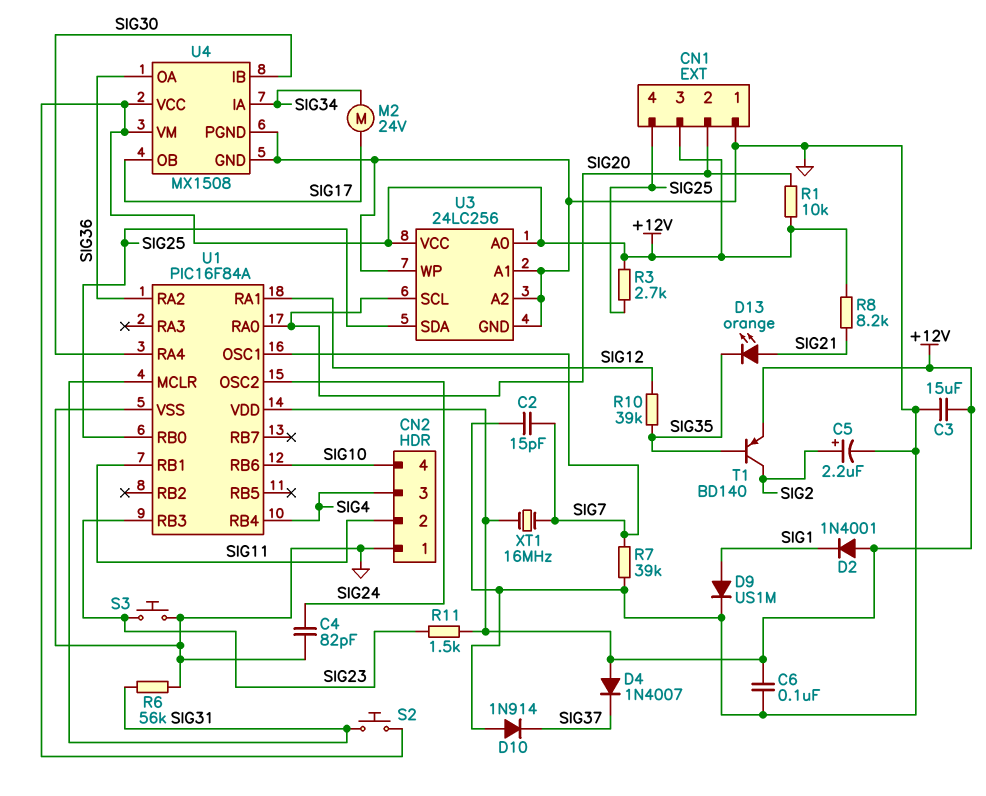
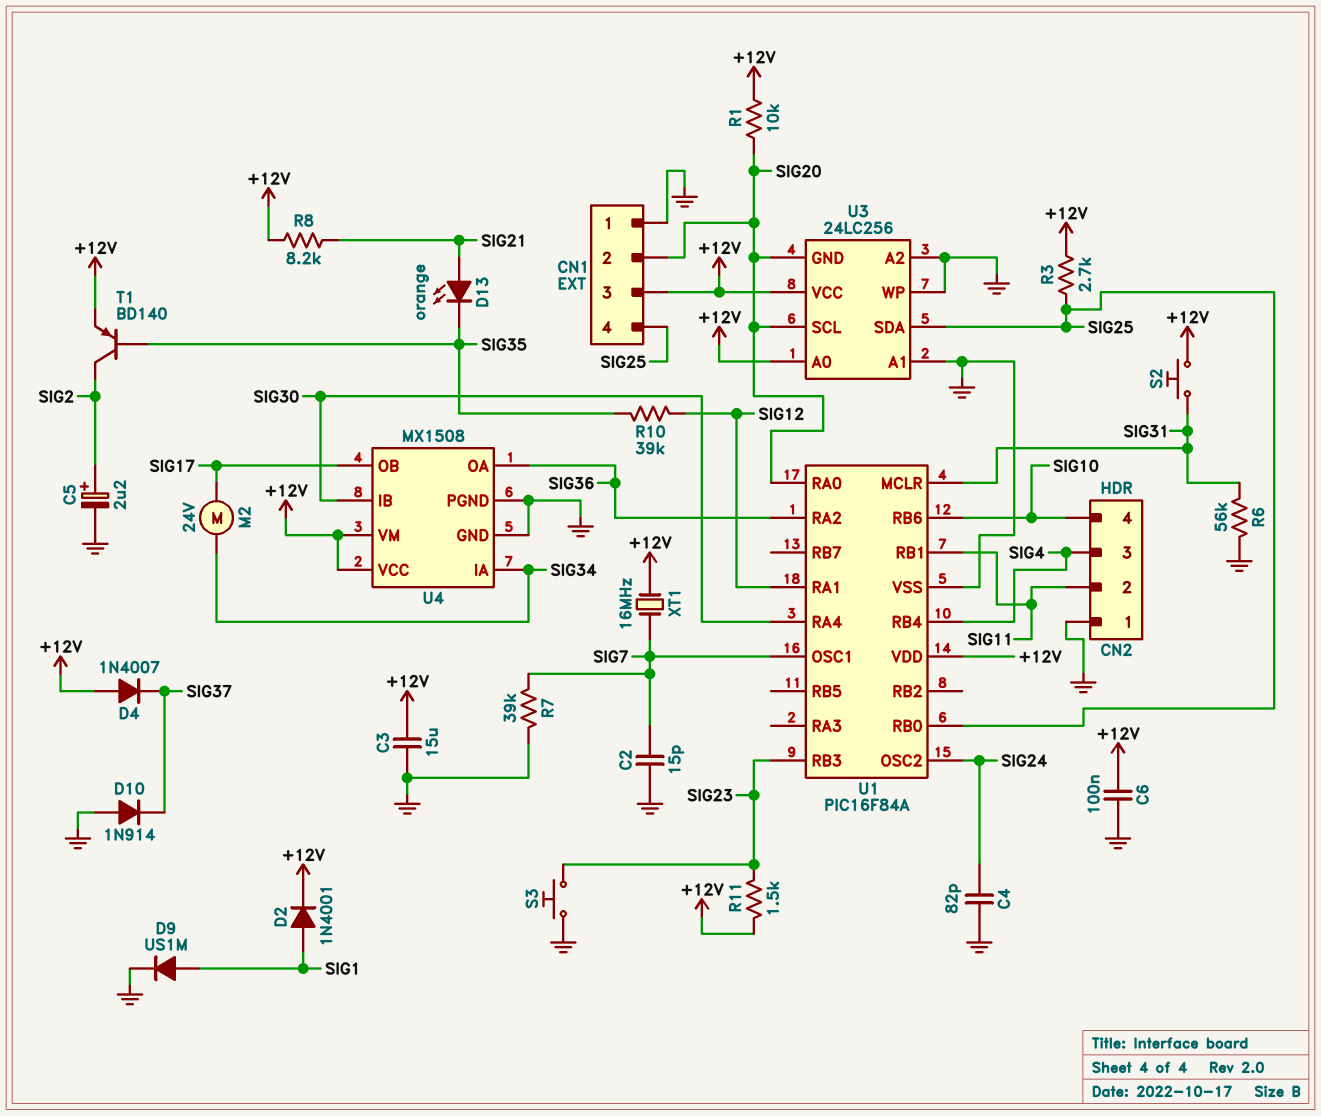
D2: diode 1N4001 (A +12V, K SIG1) -> diode 1N4001 (A SIG1, K +12V)
U3 pin GND: GND -> SIG20

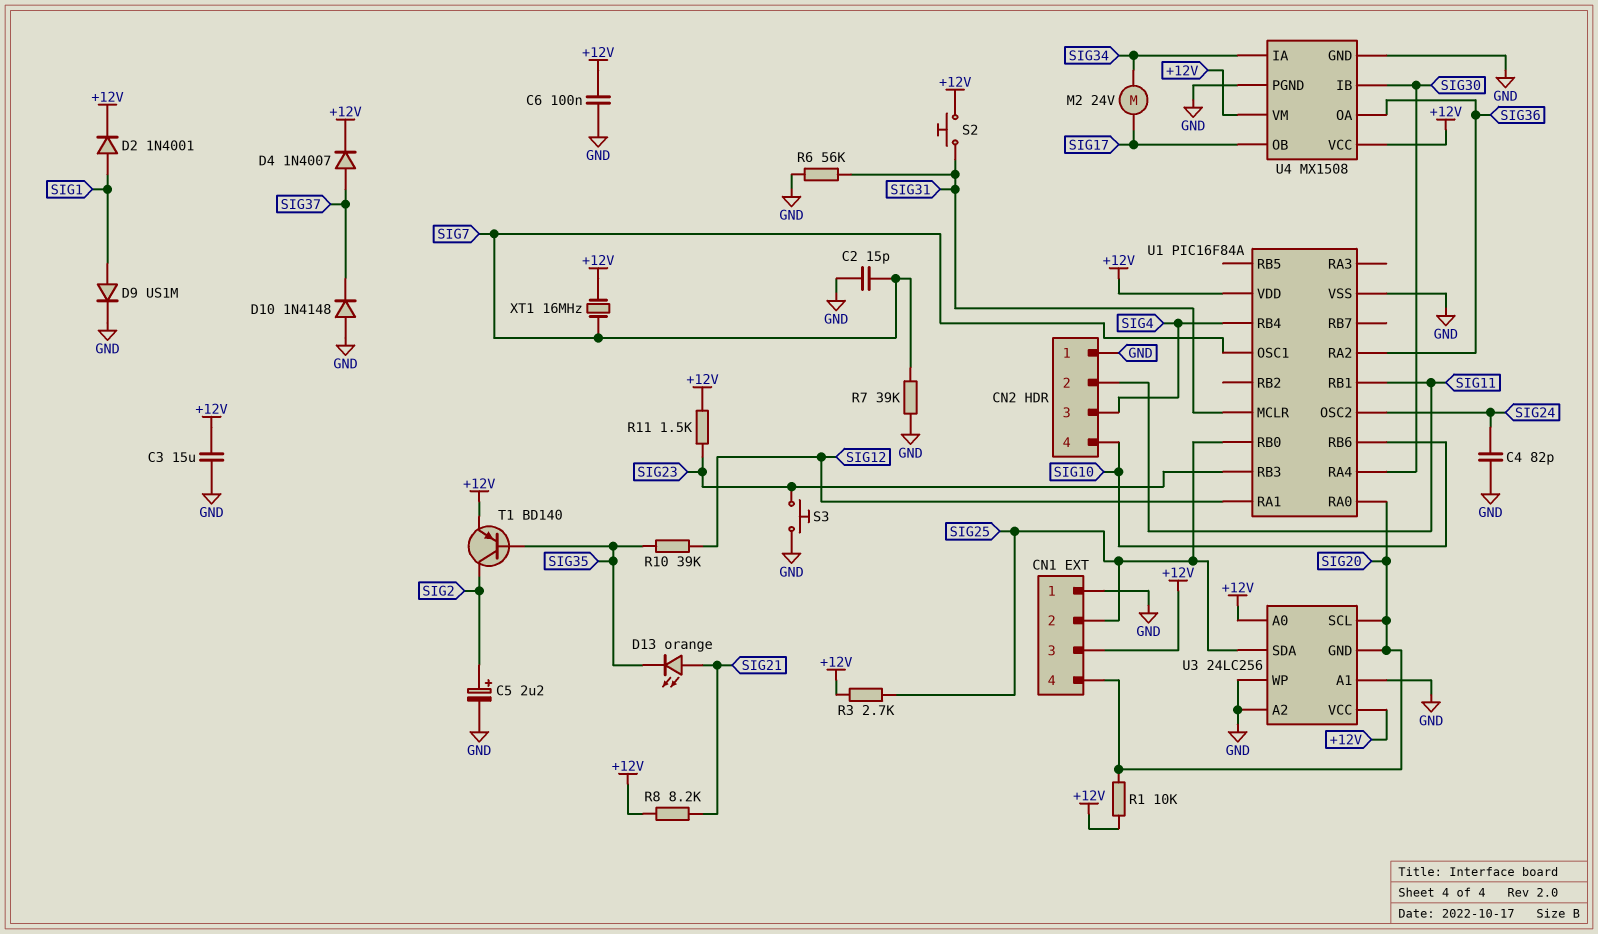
CN1 pin 2: SIG20 -> SIG25
CN1 pin 4: SIG25 -> SIG20
D4: diode 1N4007 (A +12V, K SIG37) -> diode 1N4007 (A SIG37, K +12V)
D10: diode 1N914 (A GND, K SIG37) -> diode 1N4148 (A GND, K SIG37)

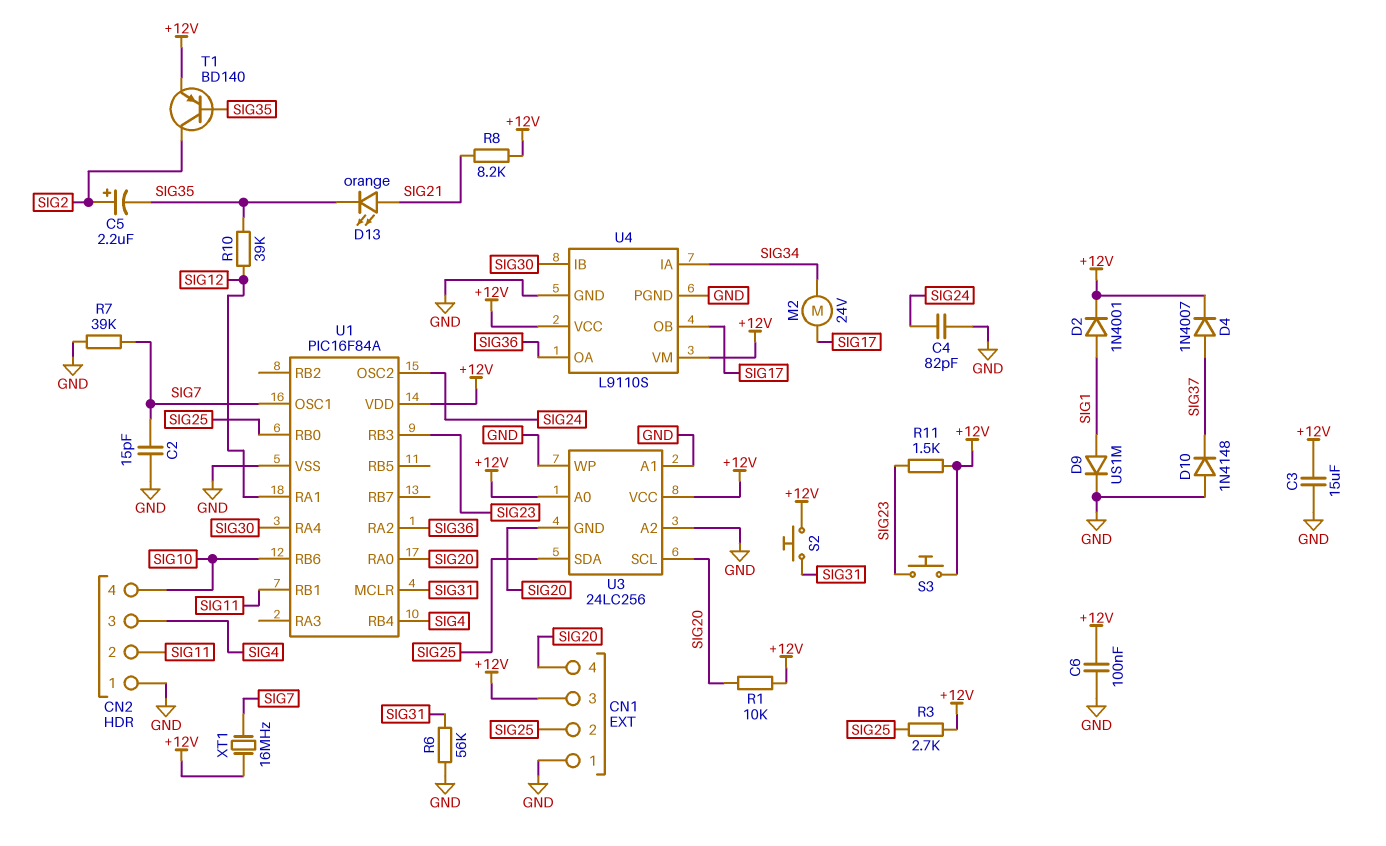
C5: 2.2uF (plus SIG2, minus GND) -> 2.2uF (plus SIG2, minus SIG35)
S3: button (GND, SIG23) -> button (+12V, SIG23)
U4: MX1508 -> L9110S

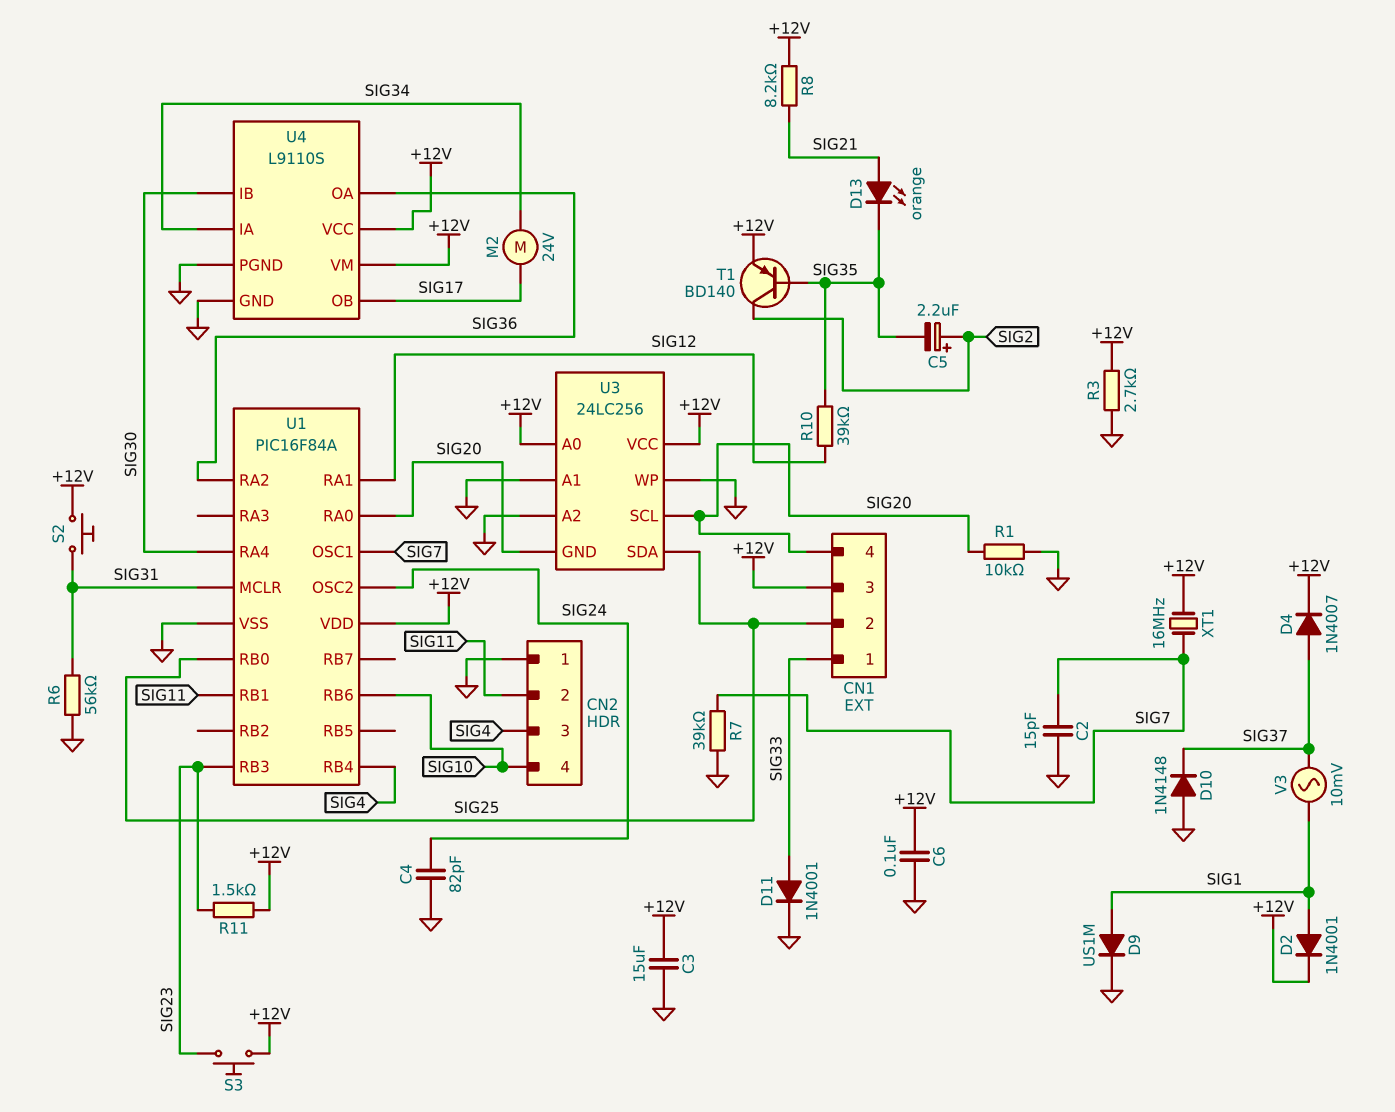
CN1 pin 1: GND -> SIG33
D11: none -> diode 1N4001 (A SIG33, K GND)
R1: 10k (+12V, SIG20) -> 10k (GND, SIG20)
R3: 2.7k (+12V, SIG25) -> 2.7k (+12V, GND)
V3: none -> AC 10mV (SIG1, SIG37)

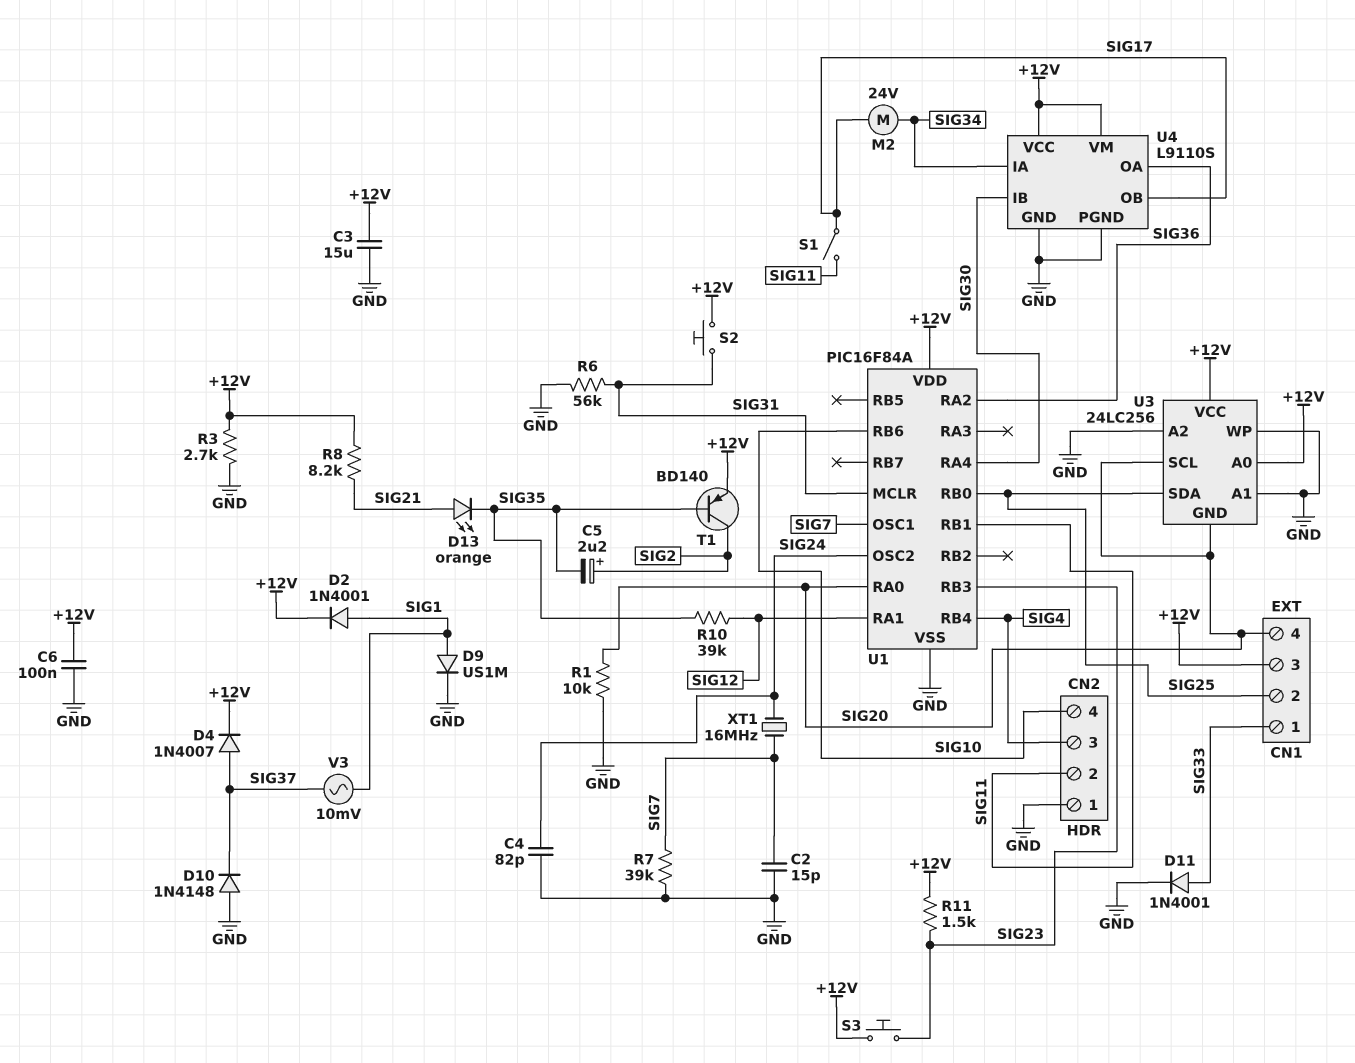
S1: none -> switch (SIG11, SIG17)
XT1: 16MHz (+12V, SIG7) -> 16MHz (SIG7, SIG24)

